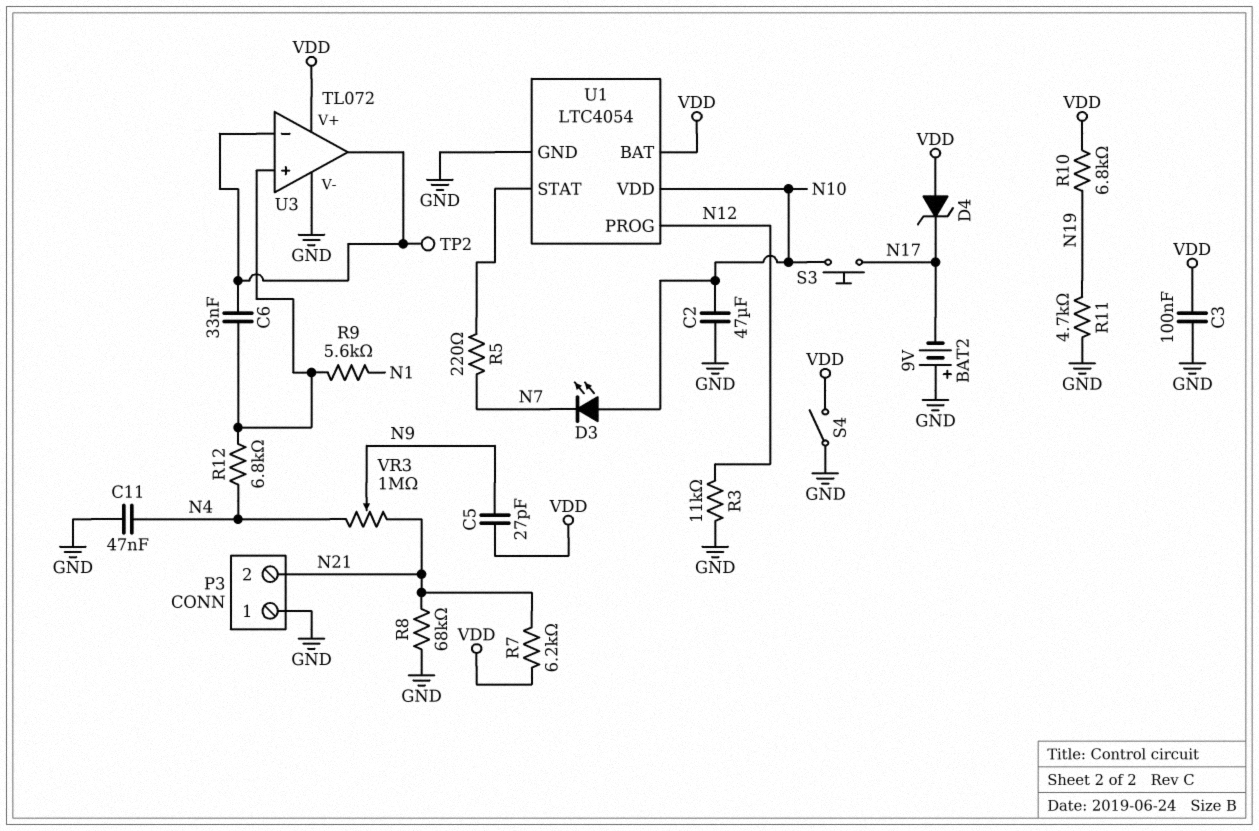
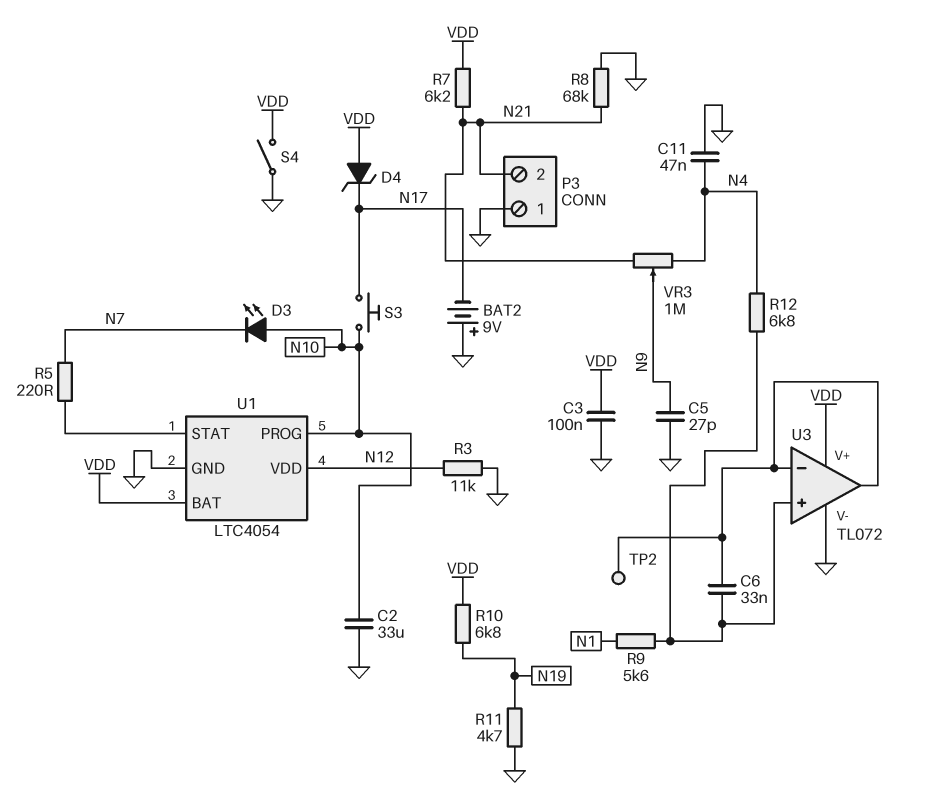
C2: 47uF (GND, N10) -> 33uF (GND, N10)
C5: 27pF (N9, VDD) -> 27pF (GND, N9)
U1 pin PROG: N12 -> N10
U1 pin VDD: N10 -> N12

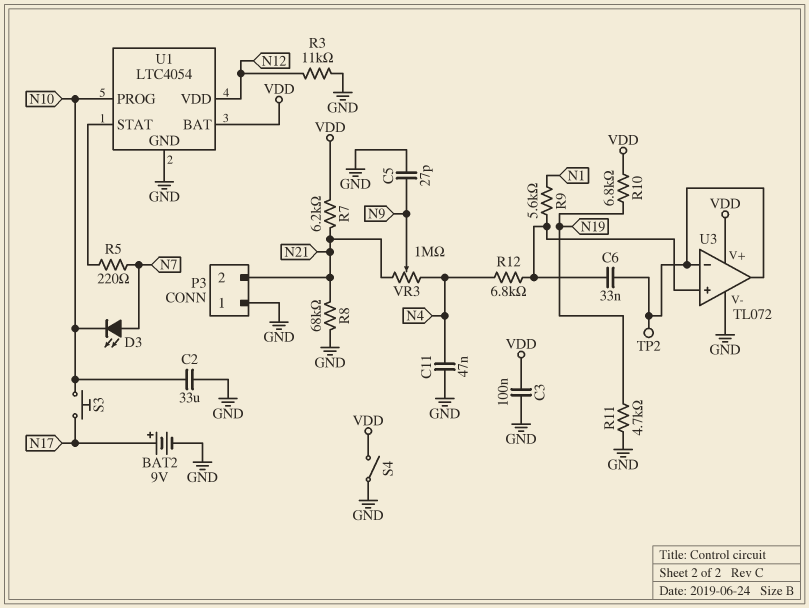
BAT2: 9V (plus GND, minus N17) -> 9V (plus N17, minus GND)
D3: LED (A N10, K N7) -> LED (A N7, K N10)
D4: zener (A VDD, K N17) -> none

